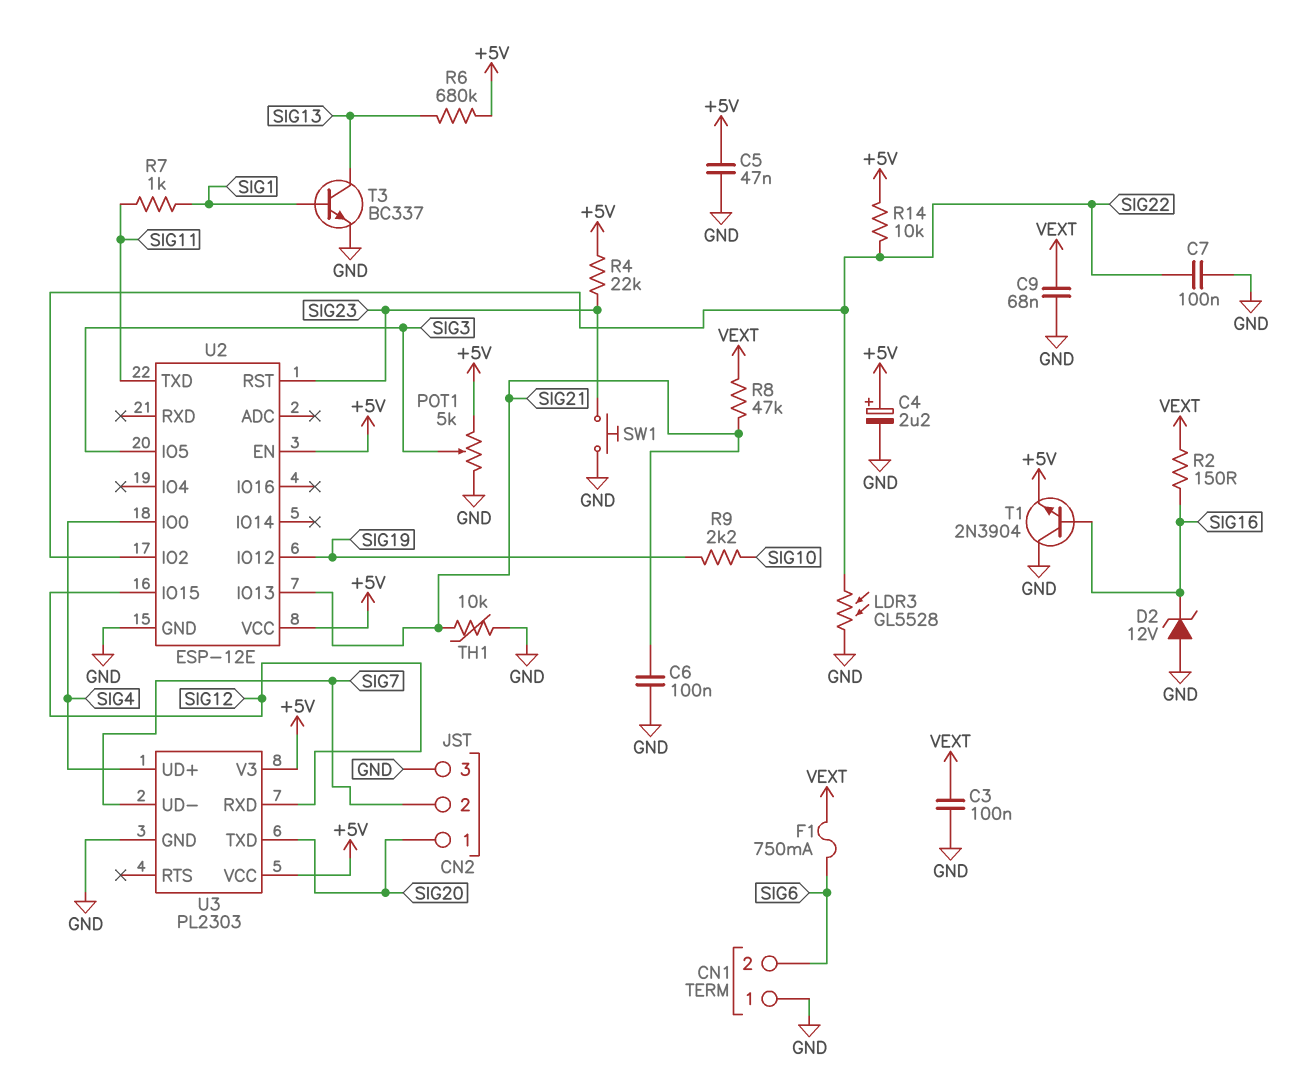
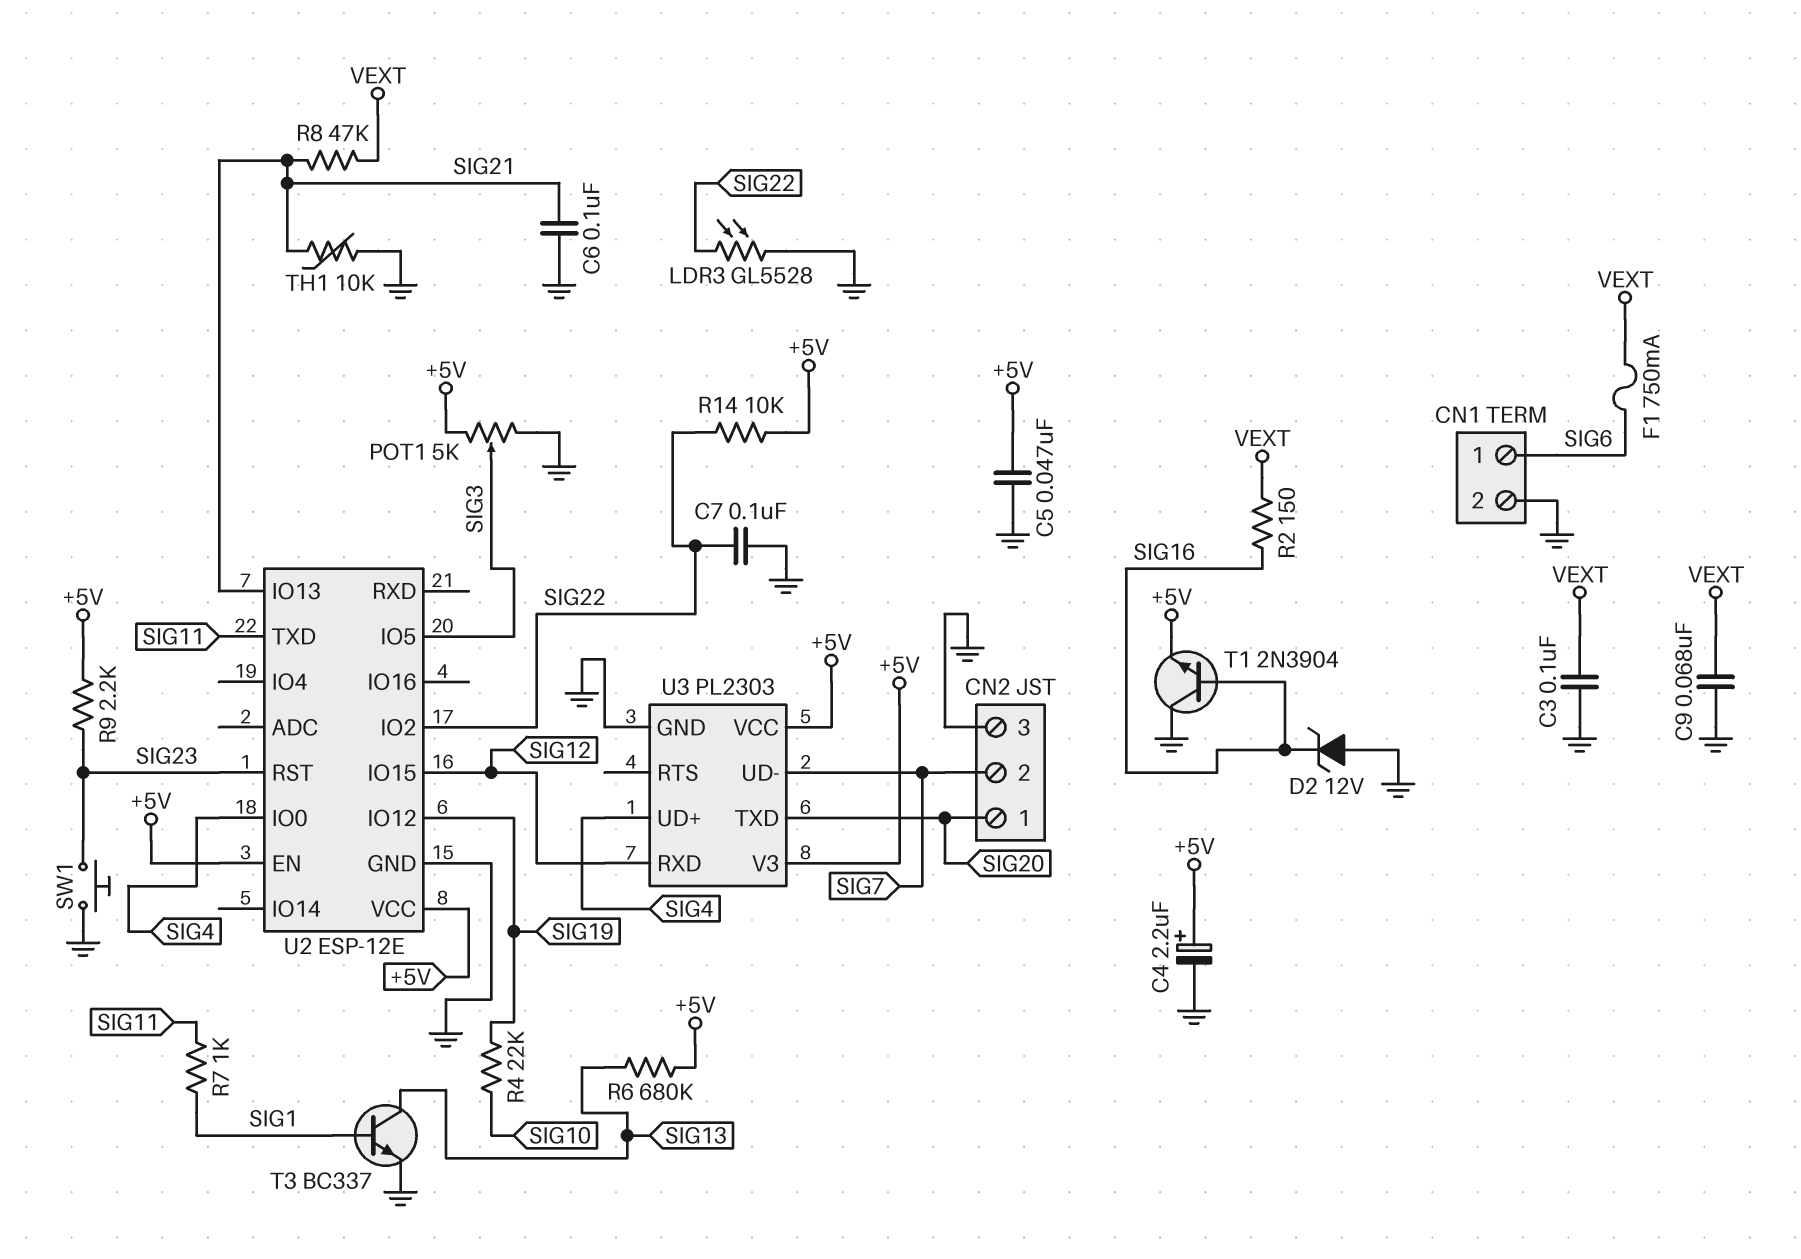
CN1 pin 1: GND -> SIG6
CN1 pin 2: SIG6 -> GND
R4: 22k (+5V, SIG23) -> 22k (SIG10, SIG19)
R9: 2.2k (SIG10, SIG19) -> 2.2k (+5V, SIG23)

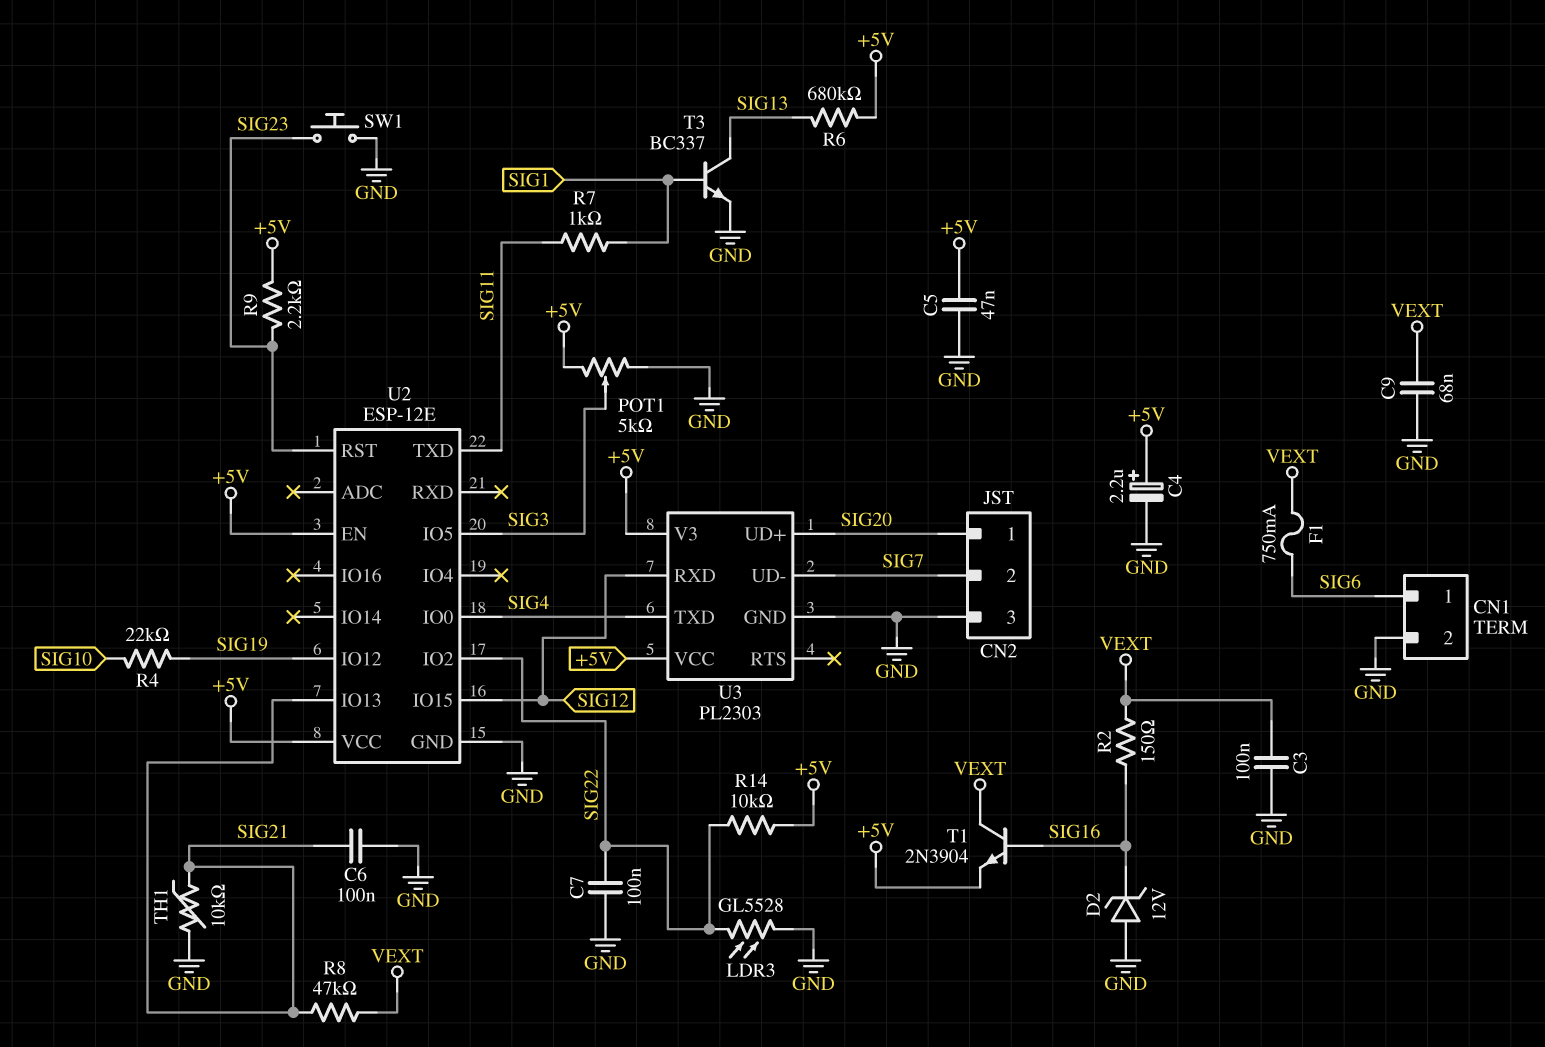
T1: NPN 2N3904 (B SIG16, C GND, E +5V) -> NPN 2N3904 (B SIG16, C VEXT, E +5V)
U3 pin TXD: SIG20 -> SIG4
U3 pin UD+: SIG4 -> SIG20

